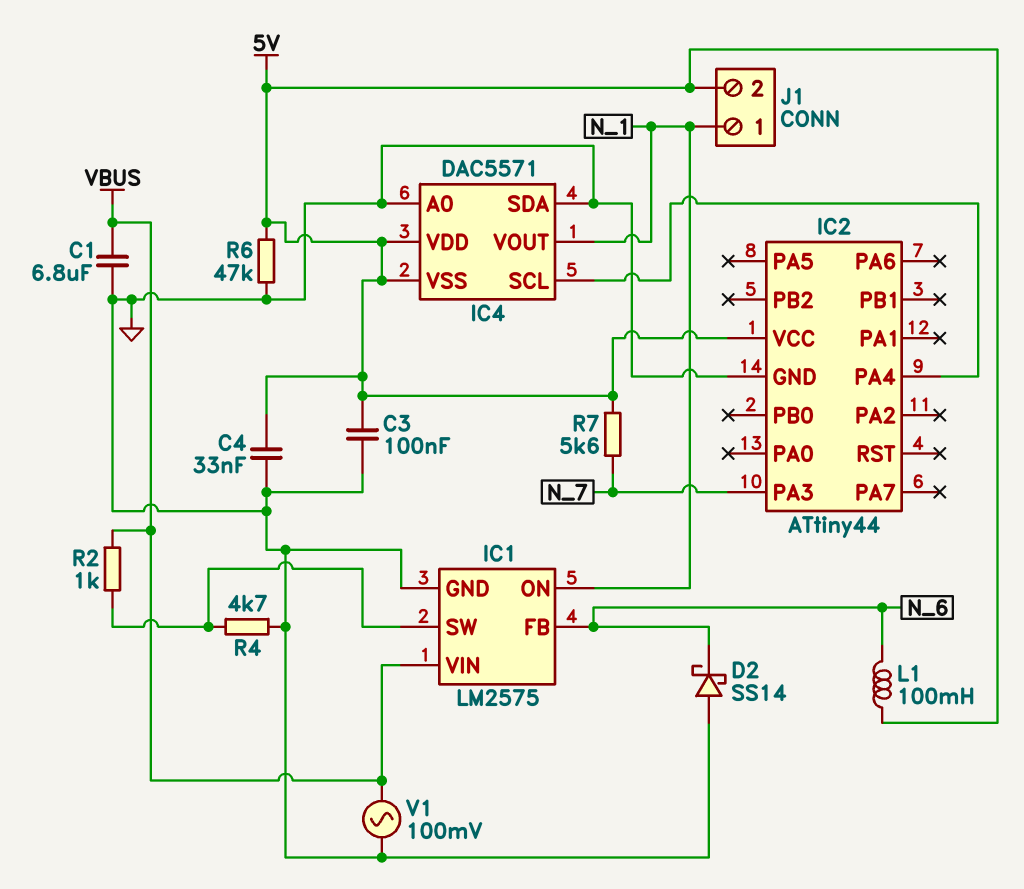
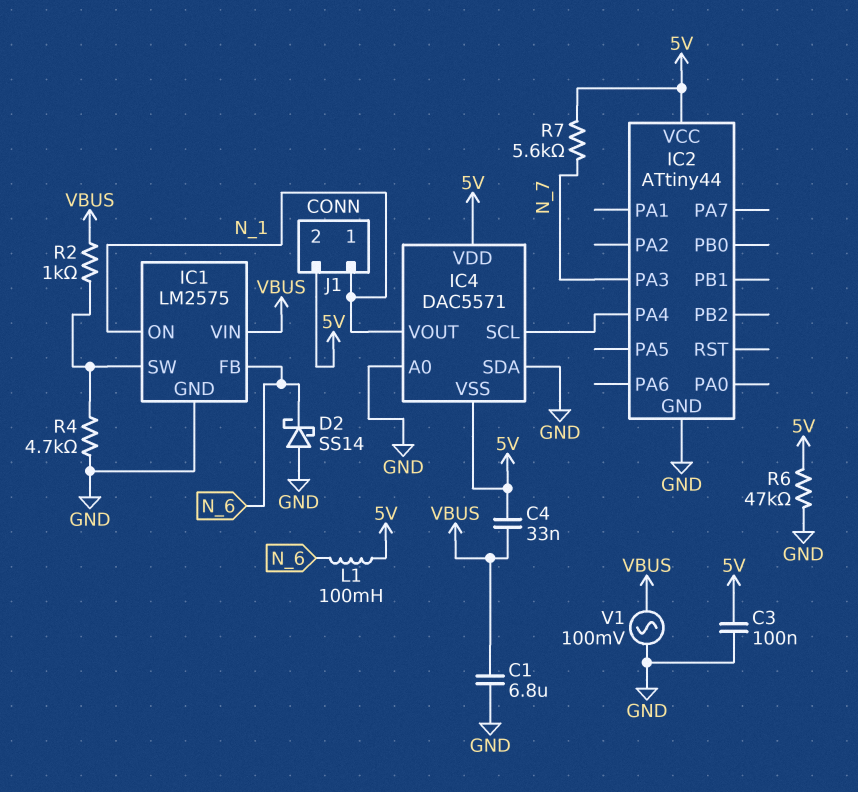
C4: 33nF (5V, GND) -> 33nF (5V, VBUS)

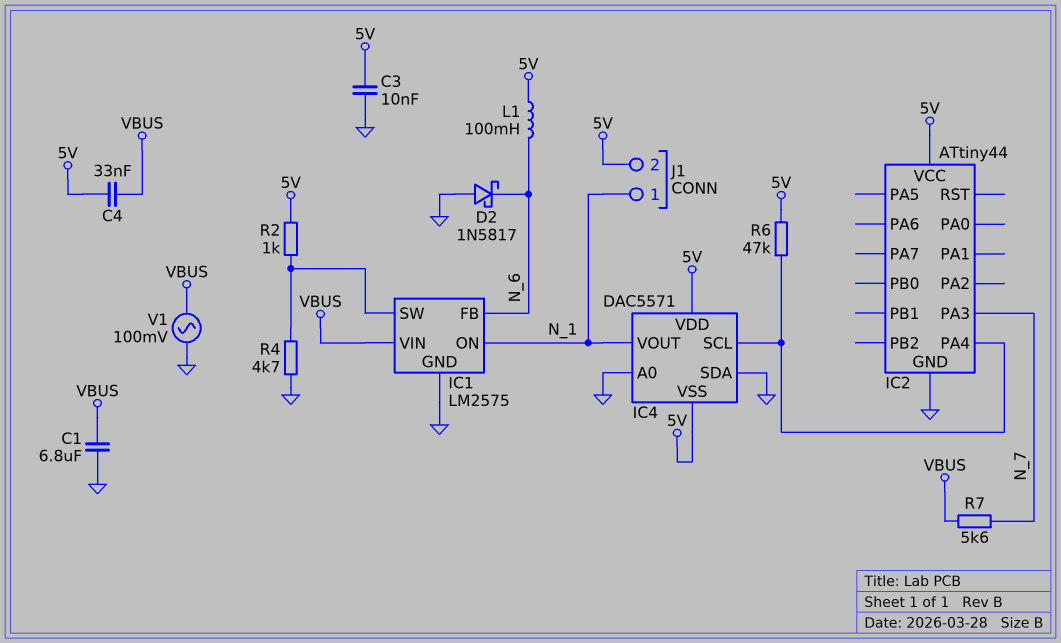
C3: 100nF (5V, GND) -> 10nF (5V, GND)
D2: schottky SS14 (A GND, K N_6) -> schottky 1N5817 (A GND, K N_6)
R2: 1k (IC1/SW, VBUS) -> 1k (5V, IC1/SW)
R6: 47k (5V, GND) -> 47k (5V, IC2/PA4)
R7: 5.6k (5V, N_7) -> 5.6k (N_7, VBUS)

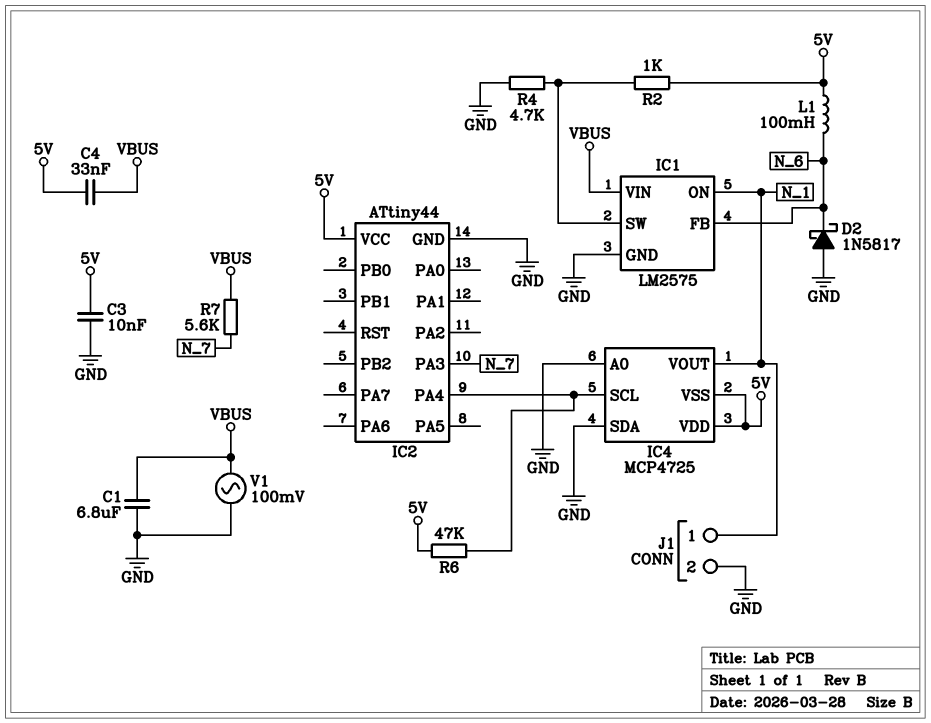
IC4: DAC5571 -> MCP4725
J1 pin 2: 5V -> GND

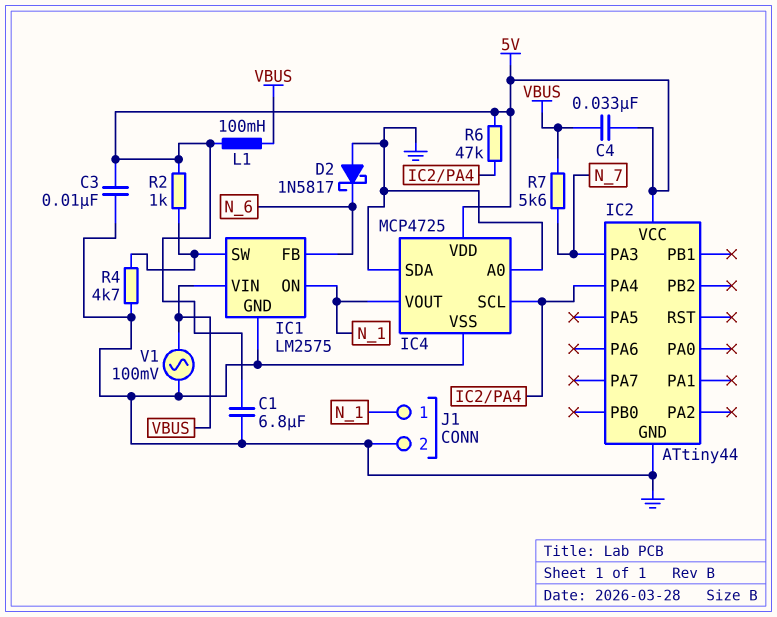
C1: 6.8uF (GND, VBUS) -> 6.8uF (5V, GND)
IC4 pin VSS: 5V -> GND
L1: 100mH (5V, N_6) -> 100mH (5V, VBUS)

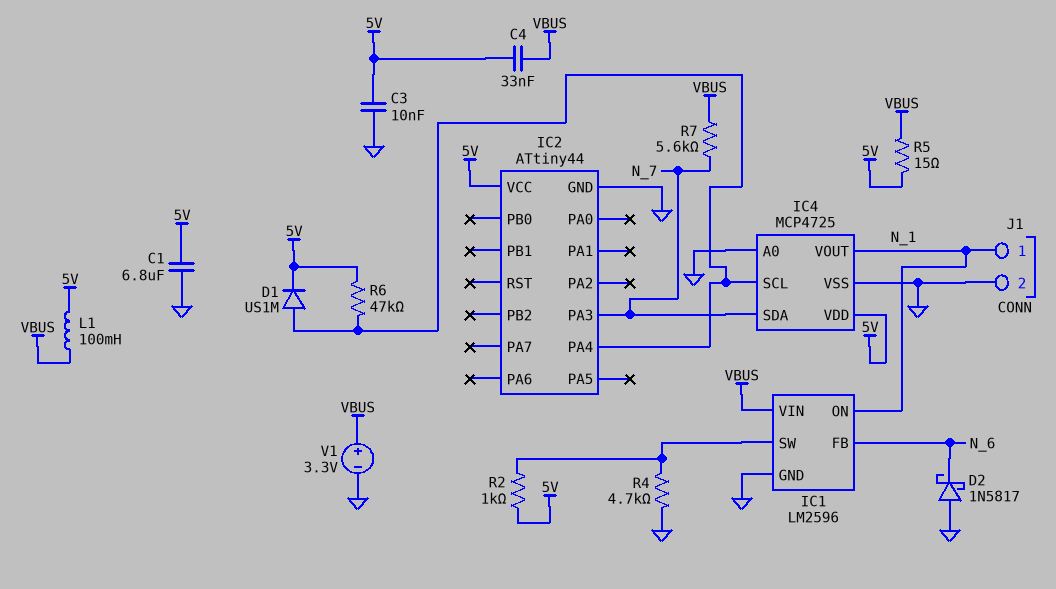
D1: none -> diode US1M (A IC2/PA4, K 5V)
IC1: LM2575 -> LM2596
IC4 pin SDA: GND -> N_7
R5: none -> 15 (5V, VBUS)
V1: AC 100mV (GND, VBUS) -> 3.3V (plus VBUS, minus GND)

